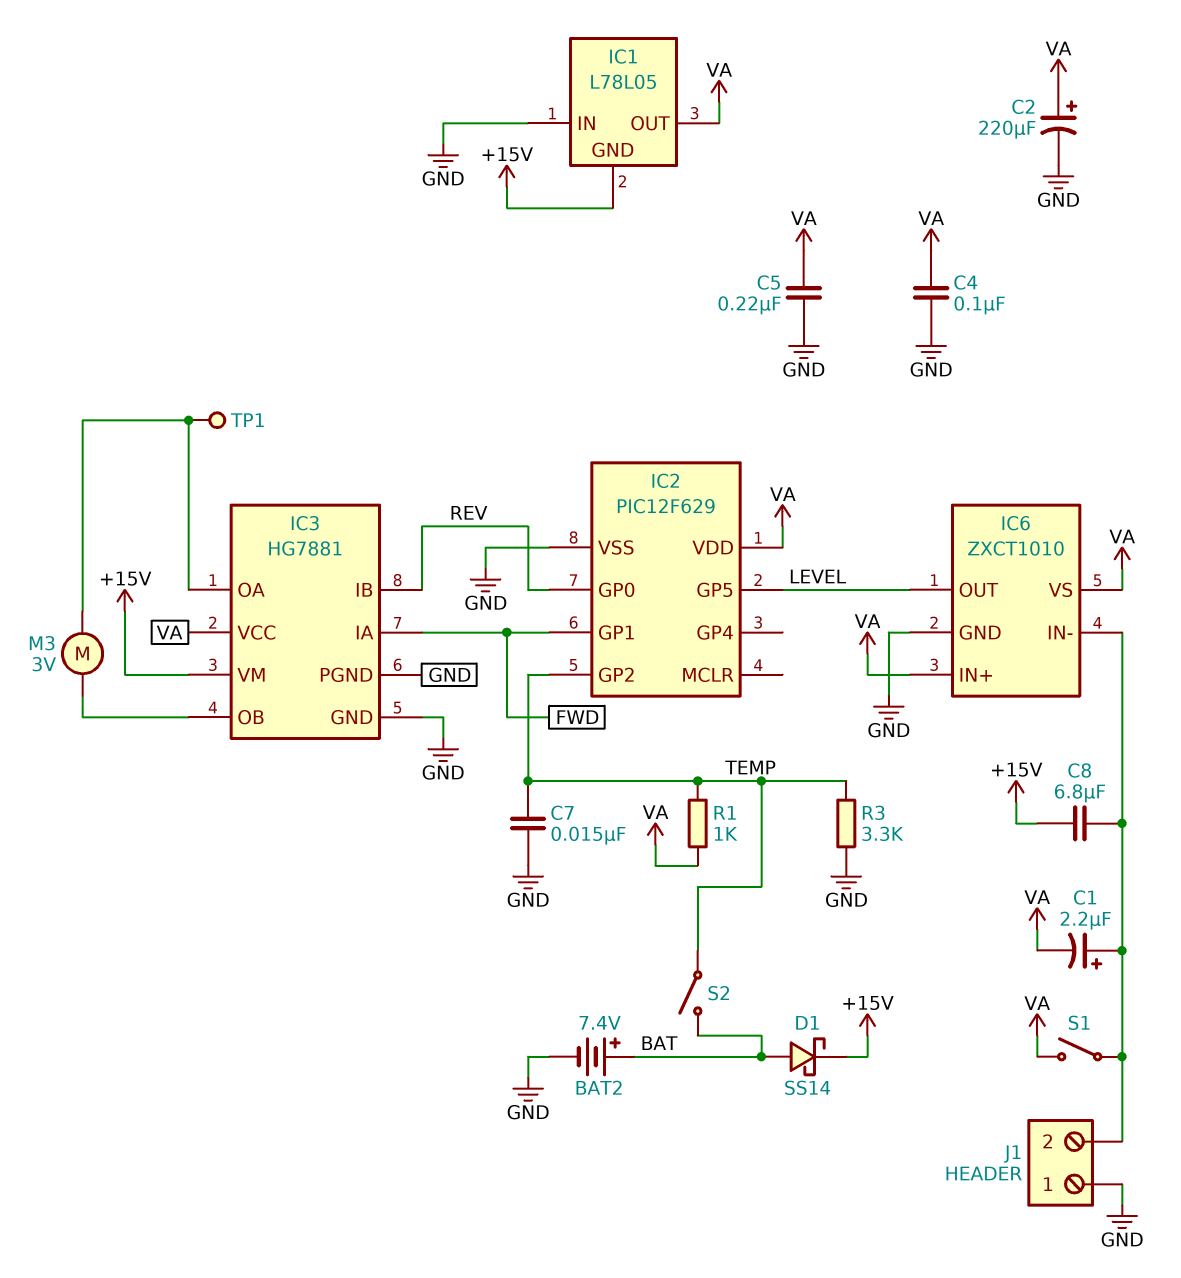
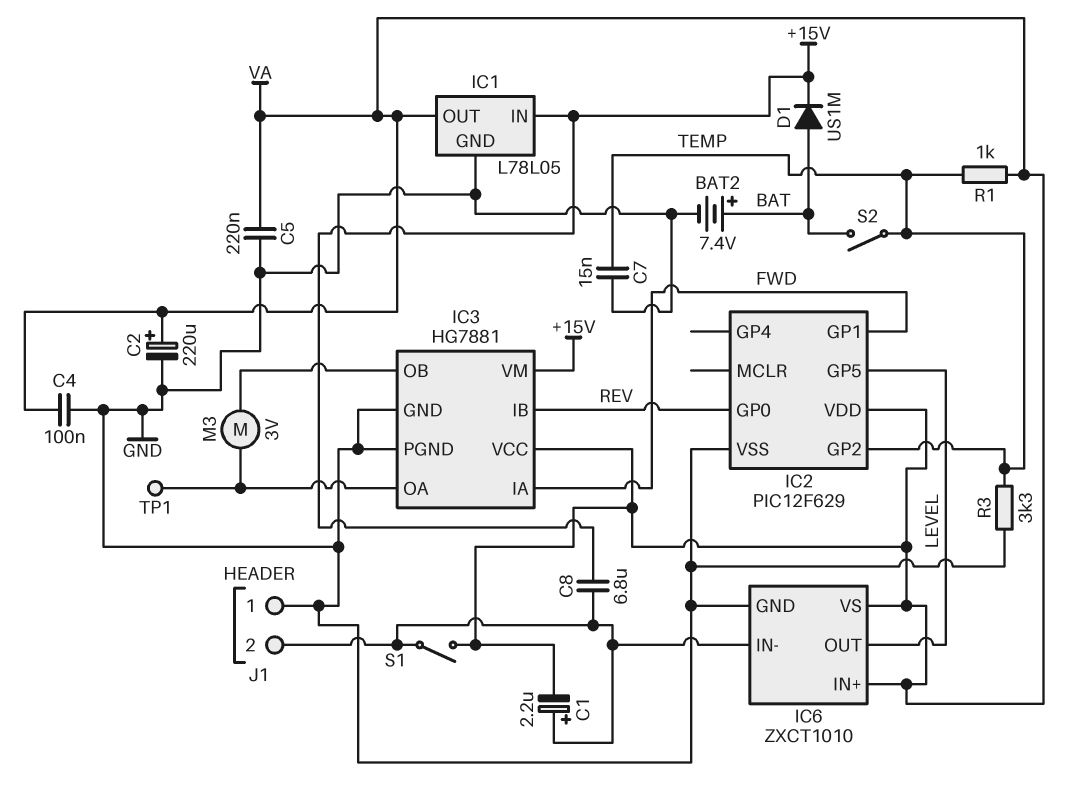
D1: schottky SS14 (A BAT, K +15V) -> diode US1M (A BAT, K +15V)
IC1 pin GND: +15V -> GND
IC1 pin IN: GND -> +15V

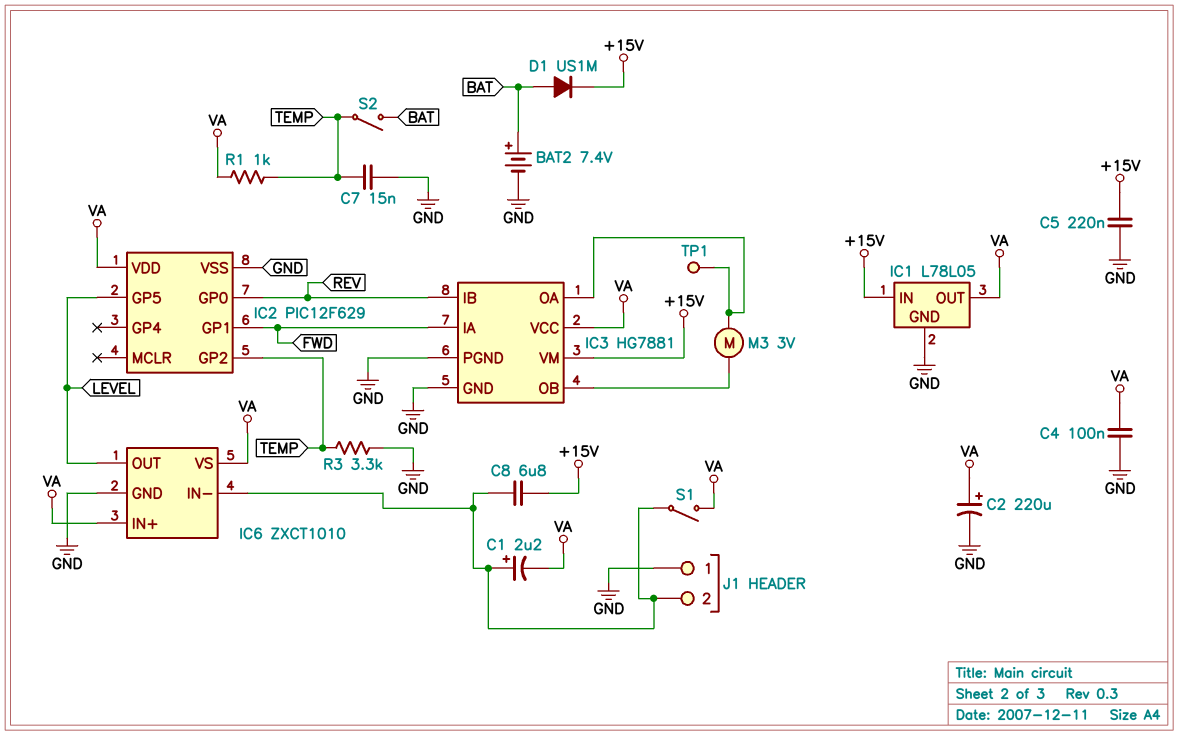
C5: 220nF (GND, VA) -> 220nF (+15V, GND)

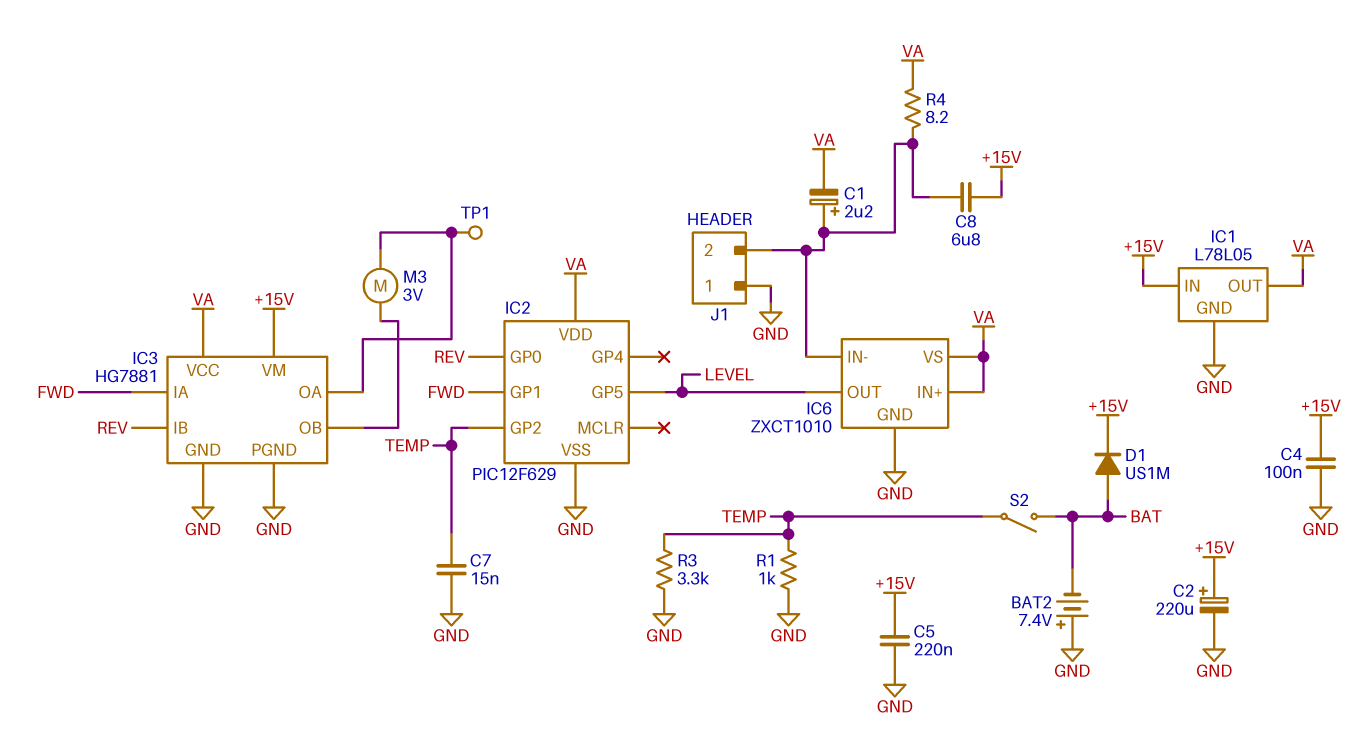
BAT2: 7.4V (plus BAT, minus GND) -> 7.4V (plus GND, minus BAT)
C2: 220uF (plus VA, minus GND) -> 220uF (plus +15V, minus GND)
C4: 100nF (GND, VA) -> 100nF (+15V, GND)
R1: 1k (TEMP, VA) -> 1k (GND, TEMP)
R4: none -> 8.2 (IC6/IN-, VA)
S1: switch (IC6/IN-, VA) -> none

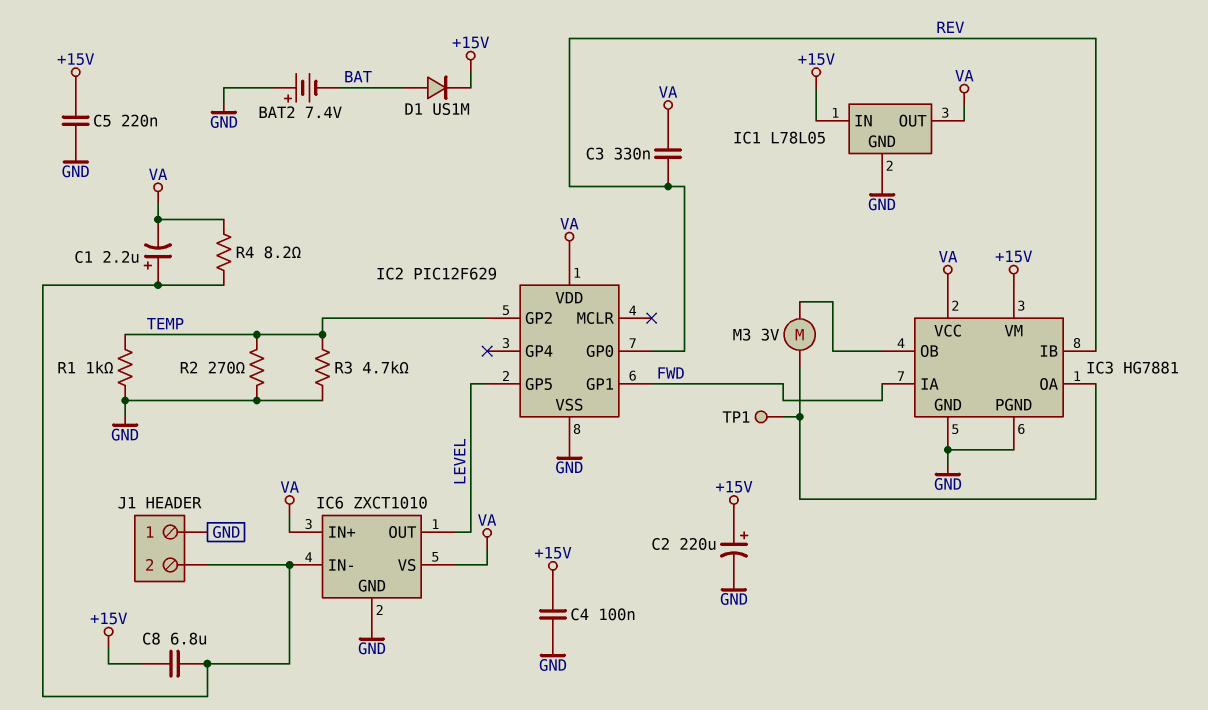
C3: none -> 330nF (REV, VA)
C7: 15nF (GND, TEMP) -> none
R2: none -> 270 (GND, TEMP)
R3: 3.3k (GND, TEMP) -> 4.7k (GND, TEMP)
S2: switch (BAT, TEMP) -> none

